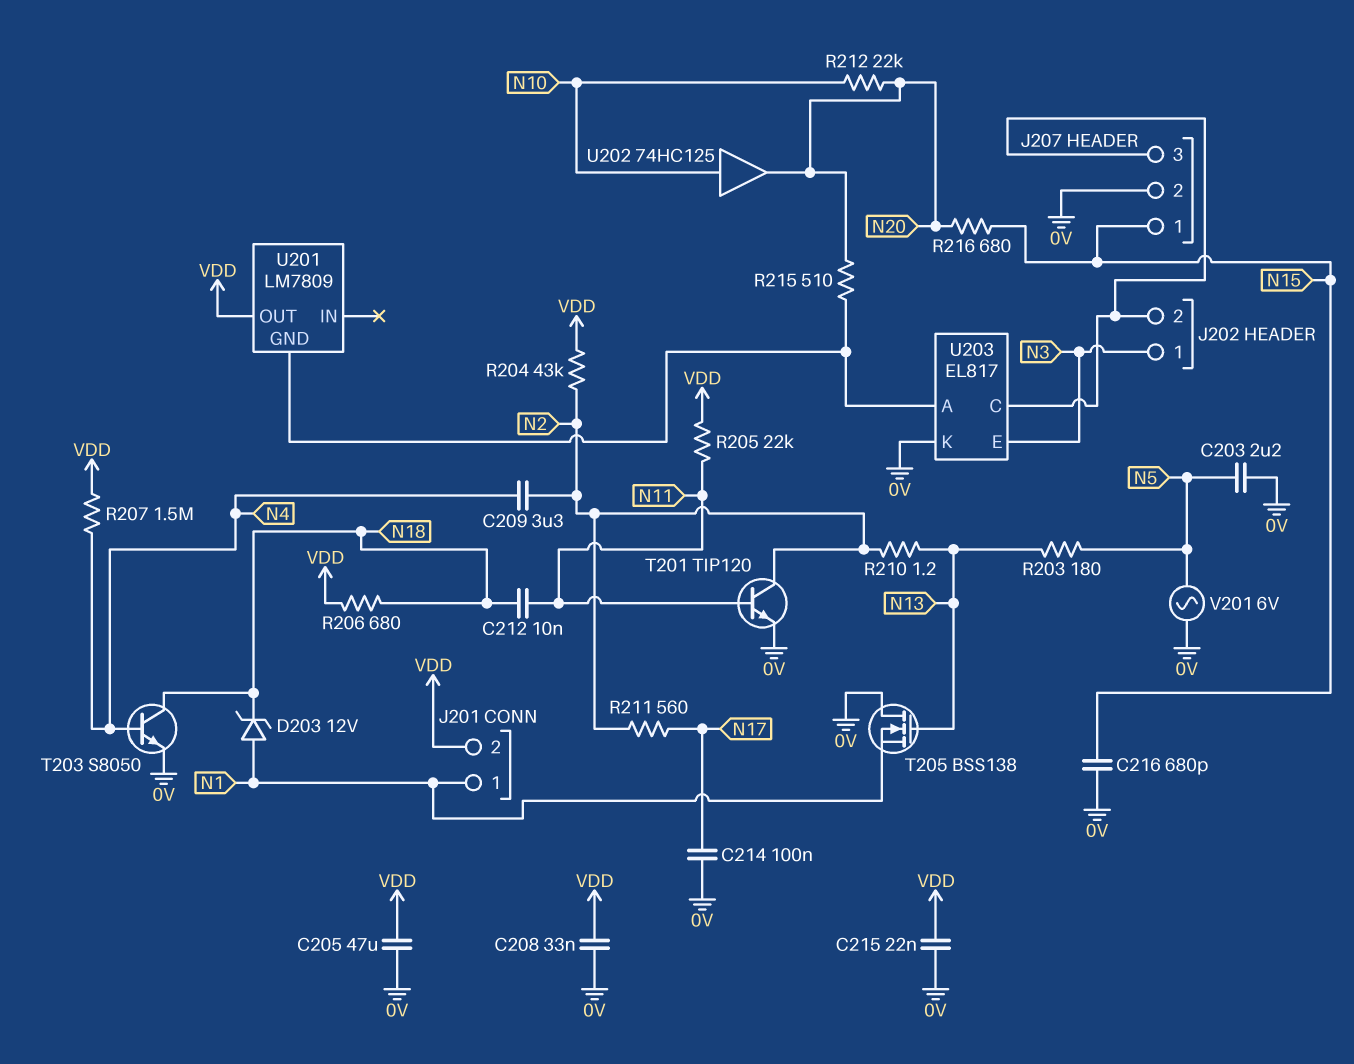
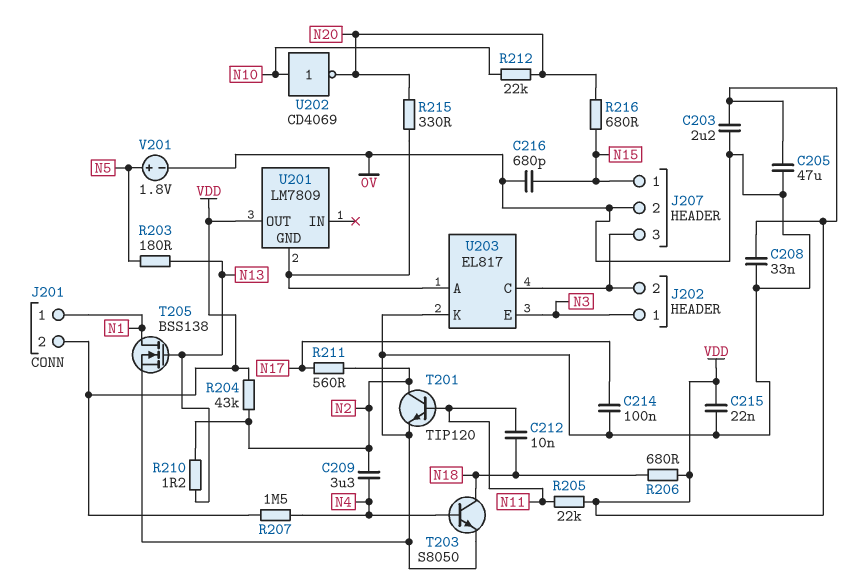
C203: 2.2uF (0V, N5) -> 2.2uF (0V, VDD)
D203: zener 12V (A N1, K N18) -> none
R215: 510 (N20, U201/GND) -> 330 (N20, U201/GND)
T205: NMOS BSS138 (G N13, D 0V, S N1) -> NMOS BSS138 (G N13, D N1, S 0V)
U202: buffer 74HC125 (in N10, out N20) -> NOT CD4069 (in N10, out N20)
V201: AC 6V (0V, N5) -> 1.8V (plus N5, minus 0V)

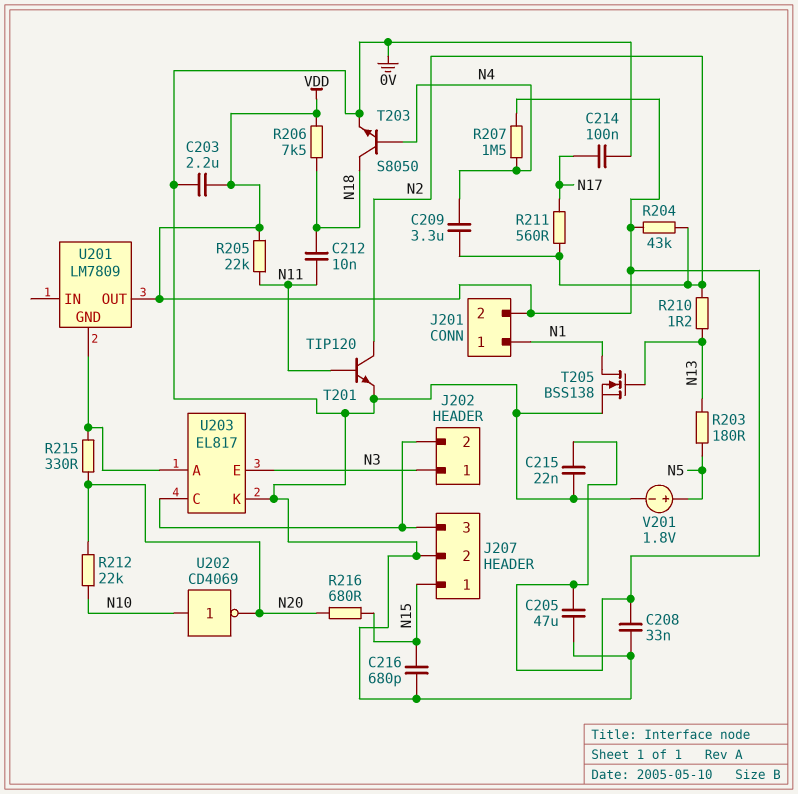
R206: 680 (N18, VDD) -> 7.5k (N18, VDD)

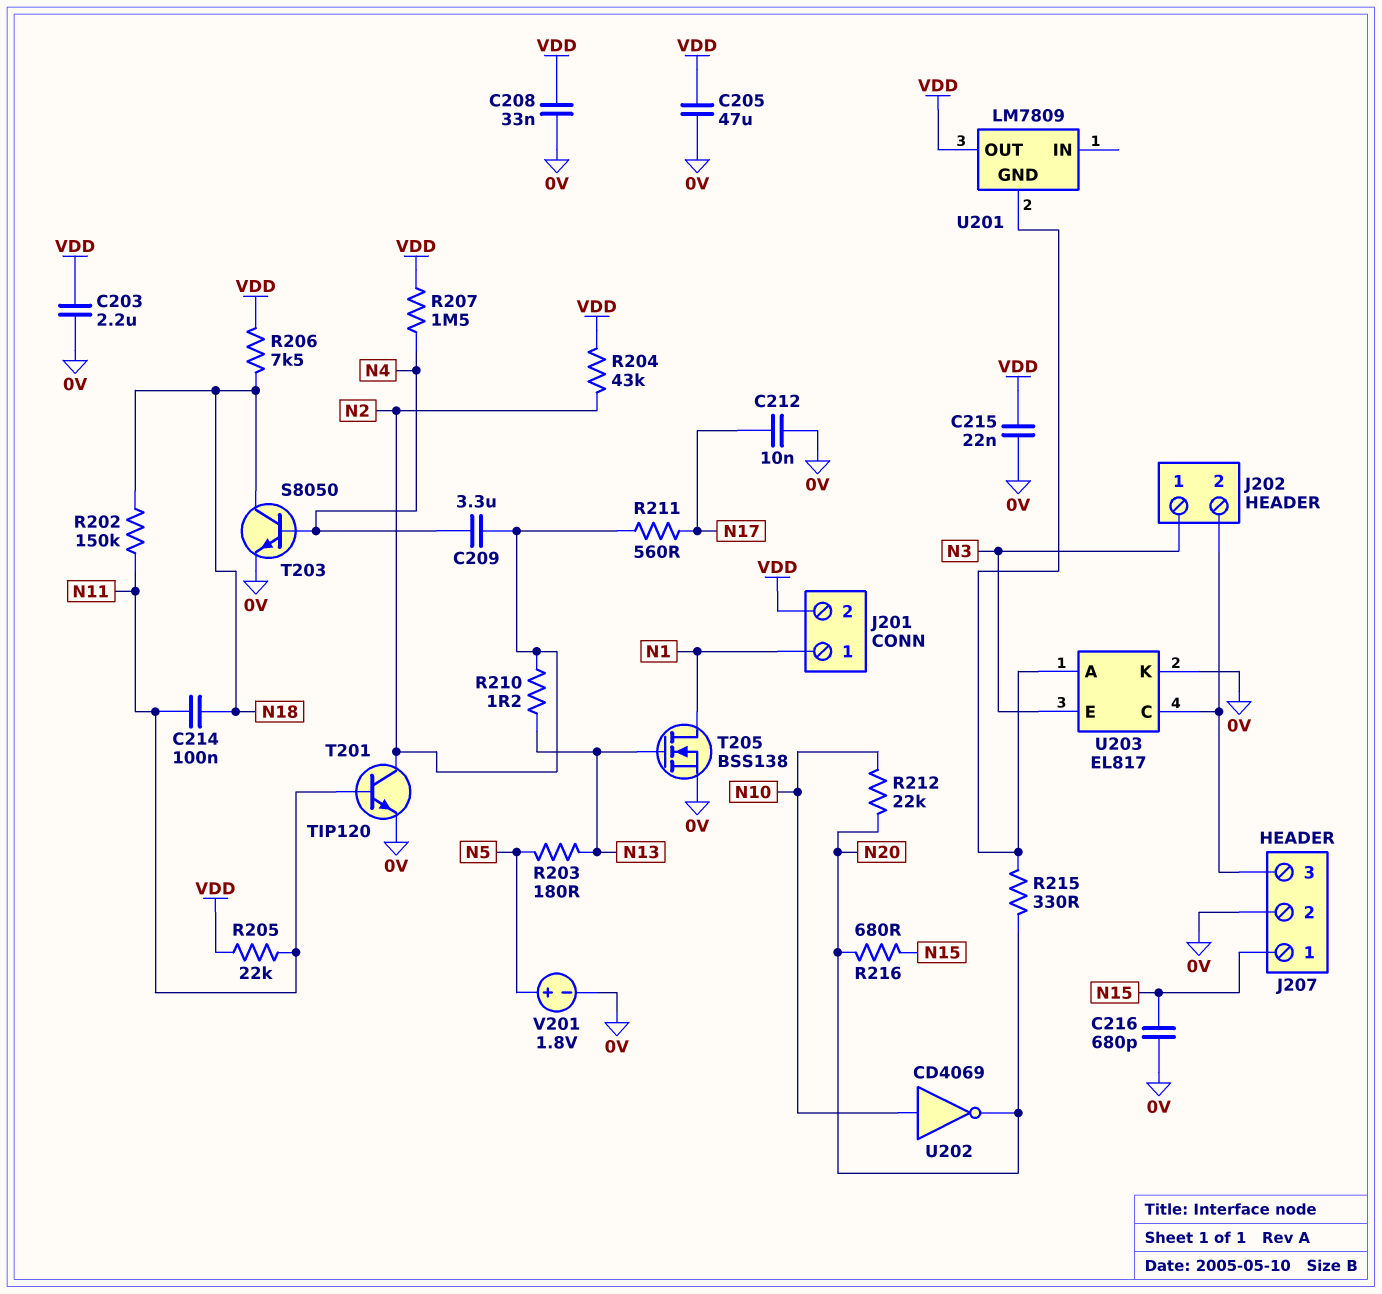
C212: 10nF (N11, N18) -> 10nF (0V, N17)
C214: 100nF (0V, N17) -> 100nF (N11, N18)
R202: none -> 150k (N11, N18)

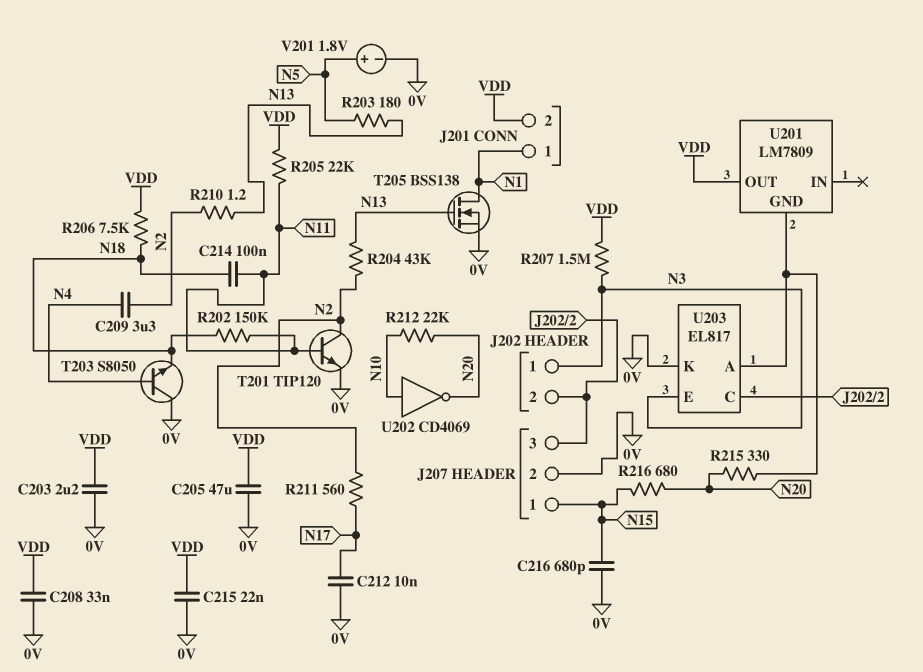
R204: 43k (N2, VDD) -> 43k (N2, N13)
R207: 1.5M (N4, VDD) -> 1.5M (N3, VDD)
T203: NPN S8050 (B N4, C N18, E 0V) -> NPN S8050 (B N4, C 0V, E N18)

